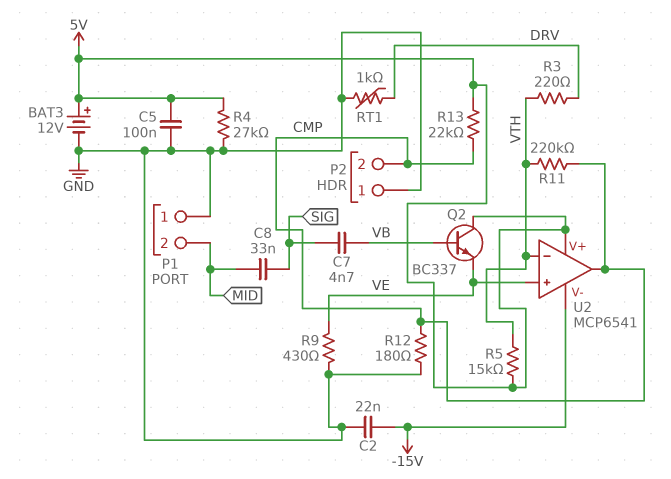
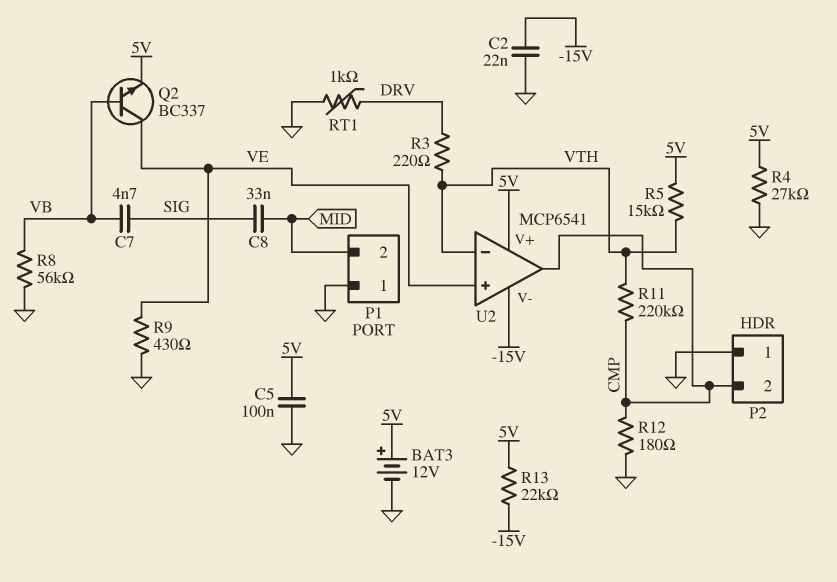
Q2: NPN BC337 (B VB, C 5V, E VE) -> NPN BC337 (B VB, C VE, E 5V)
R8: none -> 56k (GND, VB)
R13: 22k (5V, CMP) -> 22k (-15V, 5V)

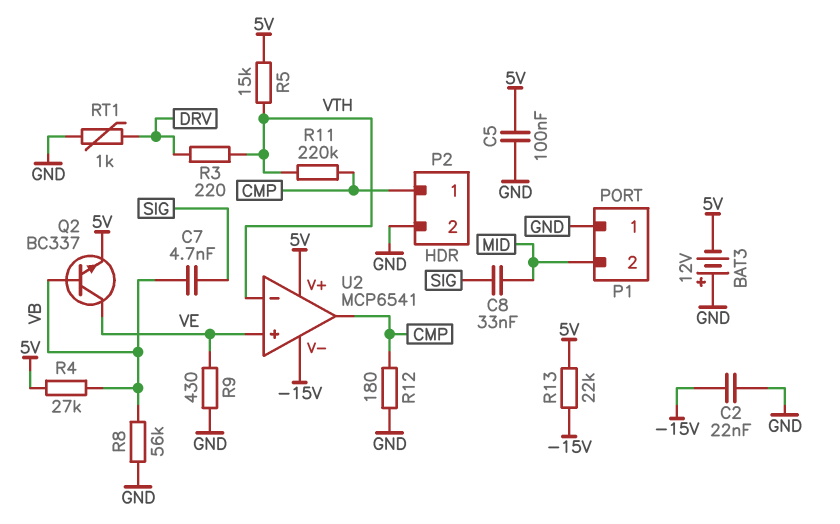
BAT3: 12V (plus 5V, minus GND) -> 12V (plus GND, minus 5V)
P2 pin 1: GND -> CMP
P2 pin 2: CMP -> GND
R4: 27k (5V, GND) -> 27k (5V, VB)

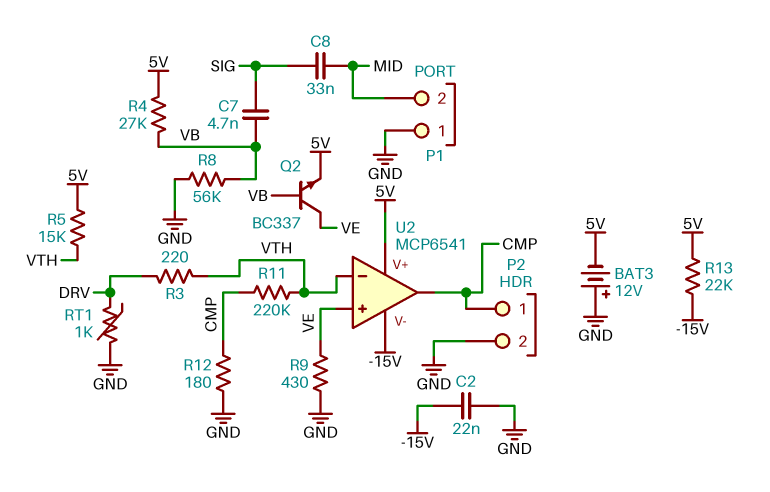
C5: 100nF (5V, GND) -> none

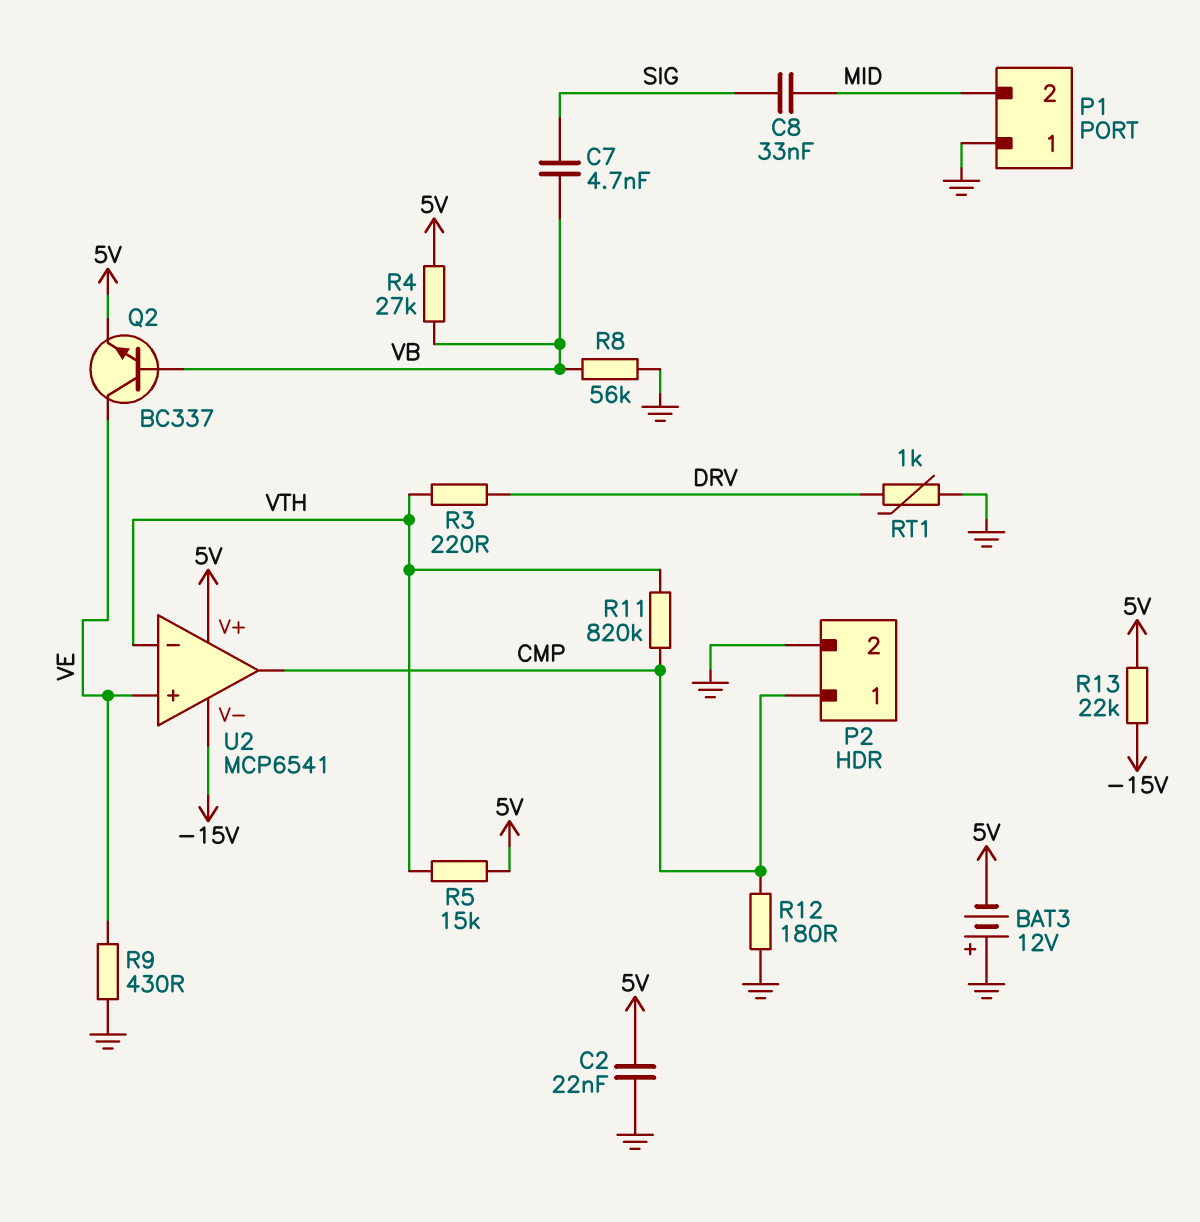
C2: 22nF (-15V, GND) -> 22nF (5V, GND)
R11: 220k (CMP, VTH) -> 820k (CMP, VTH)

